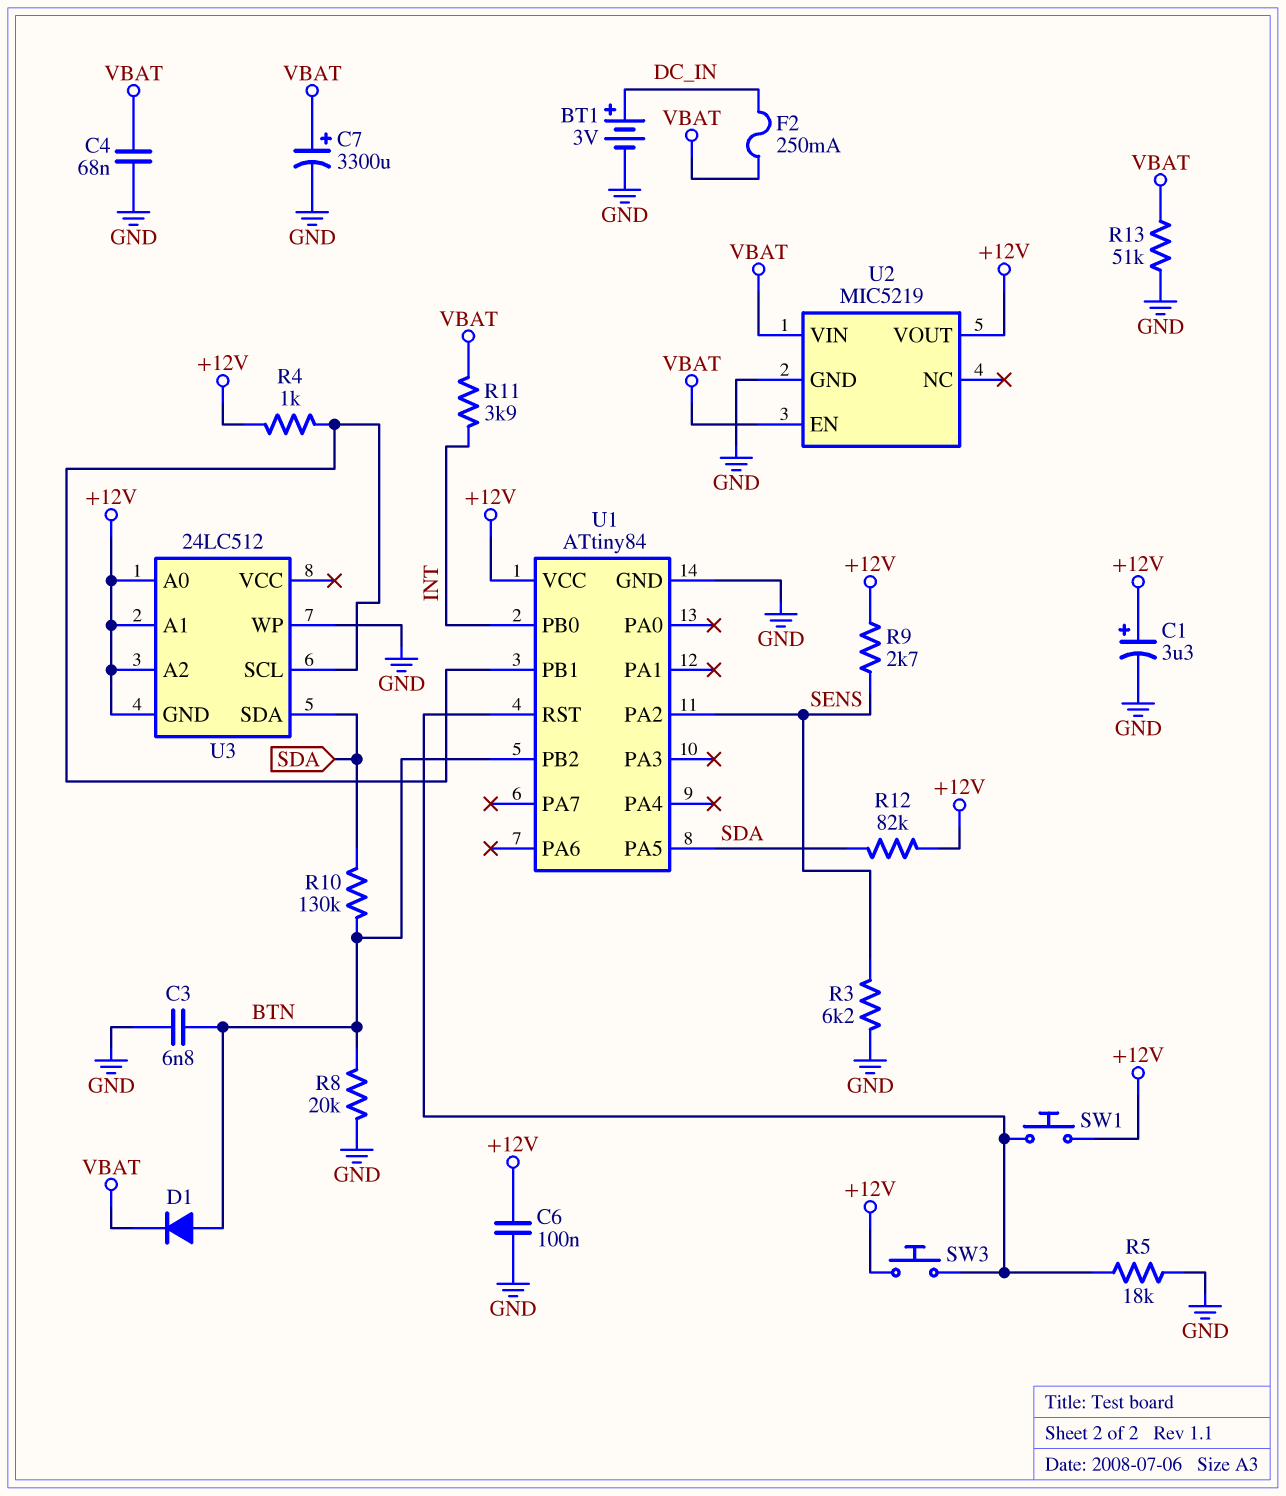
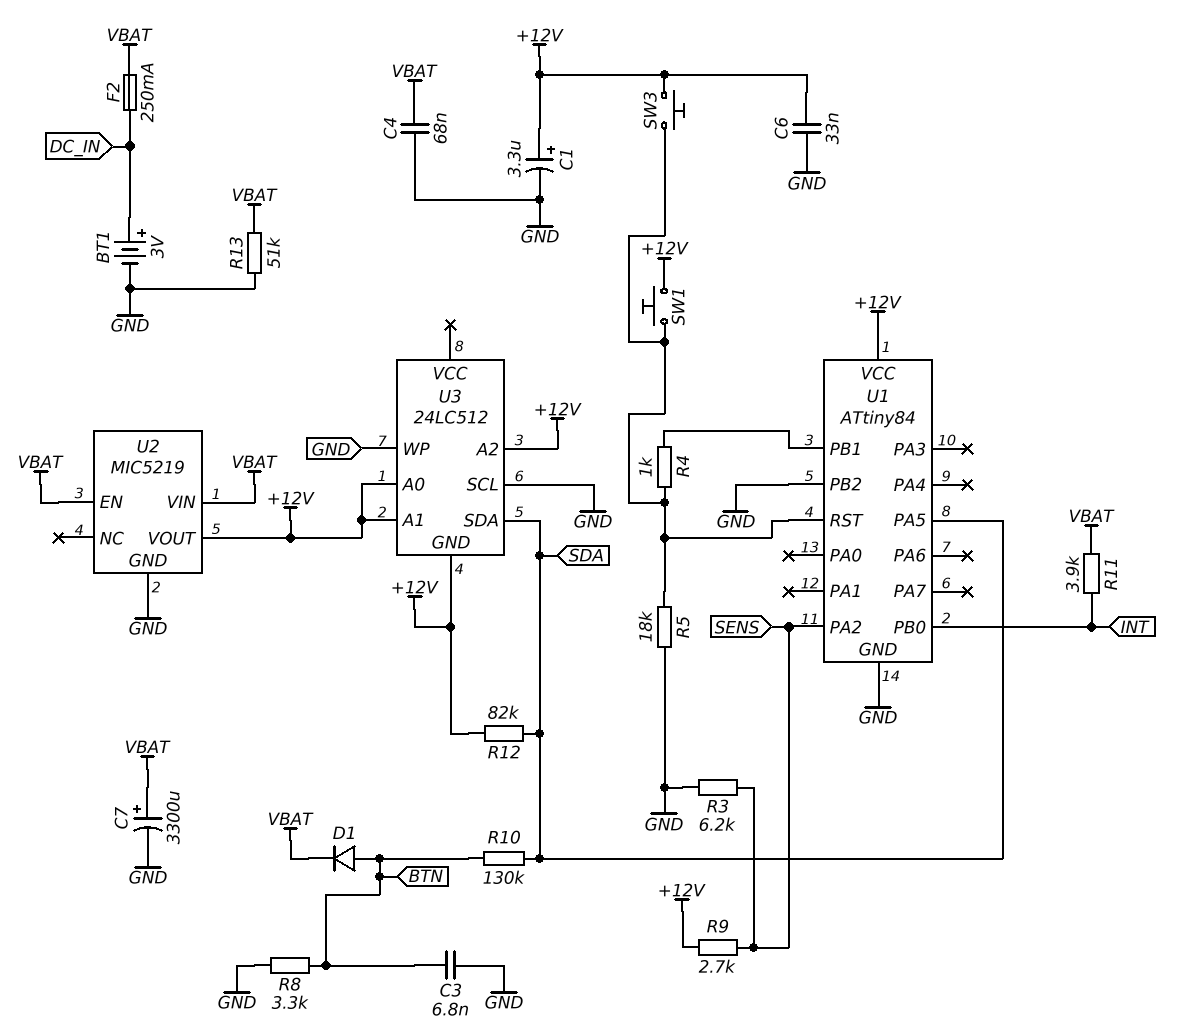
C6: 100nF (+12V, GND) -> 33nF (+12V, GND)
R4: 1k (+12V, U1/PB1) -> 1k (U1/PB1, U1/RST)
R8: 20k (BTN, GND) -> 3.3k (BTN, GND)
U1 pin PB2: BTN -> GND
U3 pin SCL: U1/PB1 -> GND

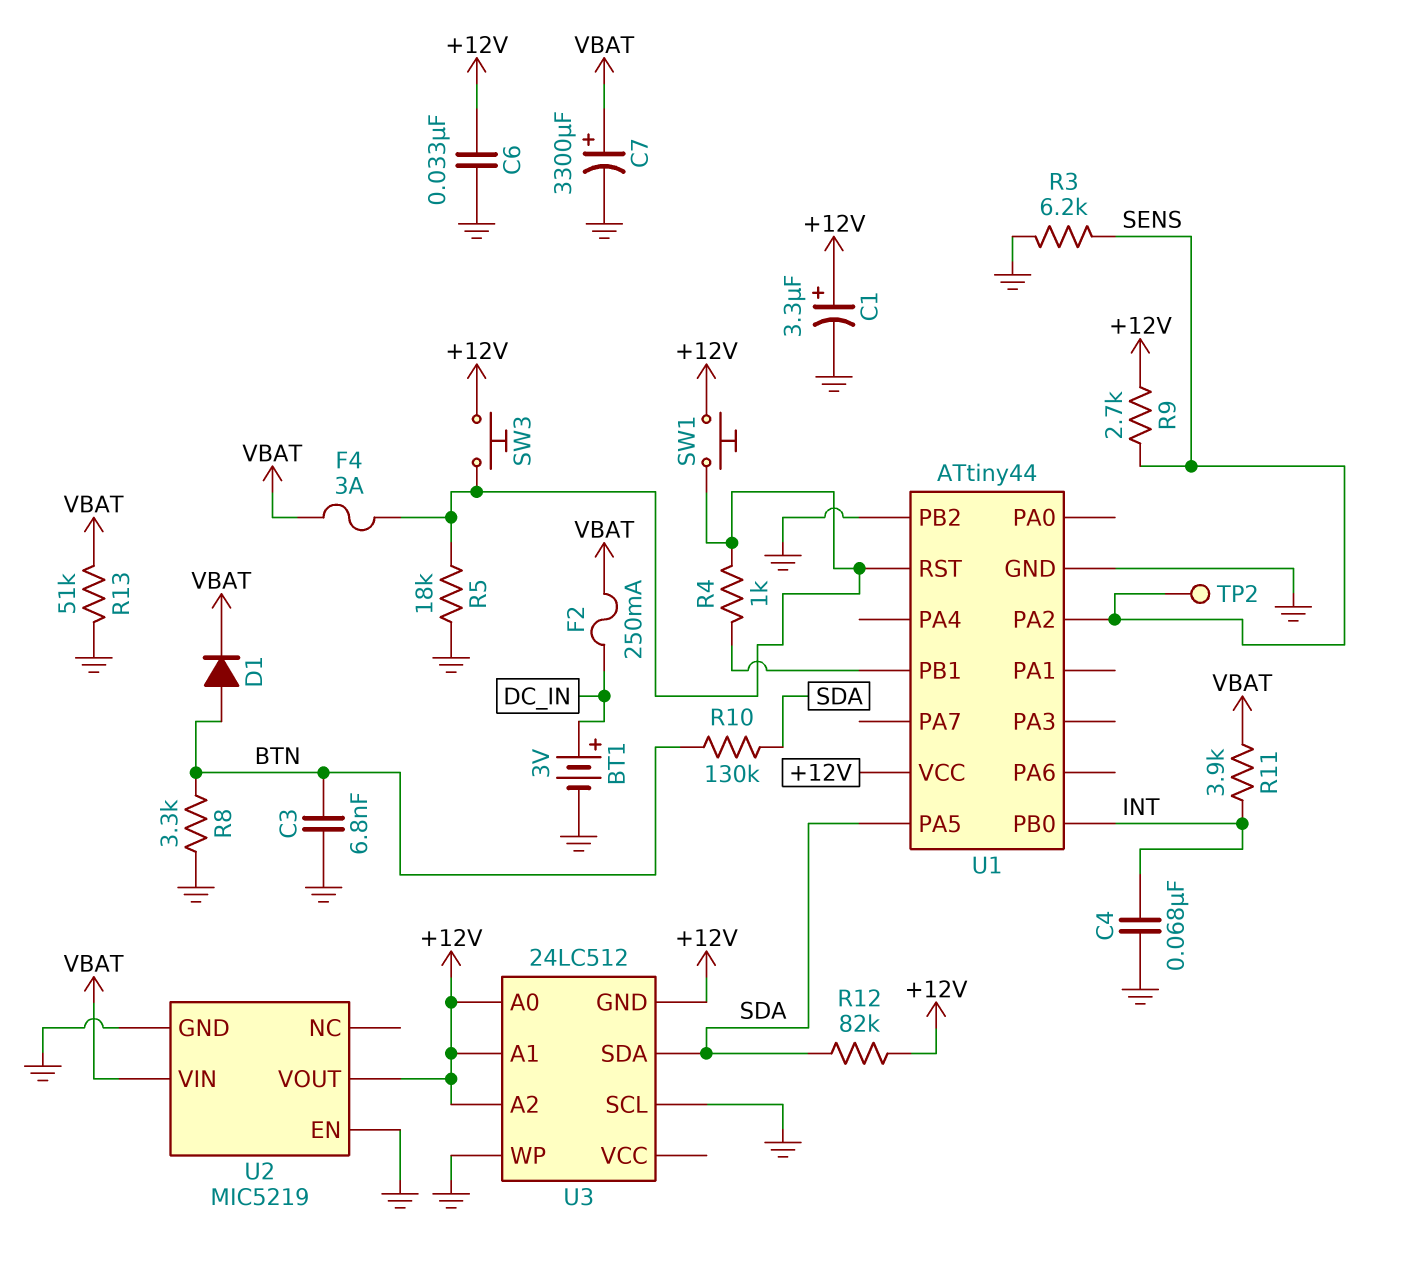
C4: 68nF (GND, VBAT) -> 68nF (GND, INT)
F4: none -> 3A (U1/RST, VBAT)
TP2: none -> test point (SENS)
U1: ATtiny84 -> ATtiny44
U2 pin EN: VBAT -> GND

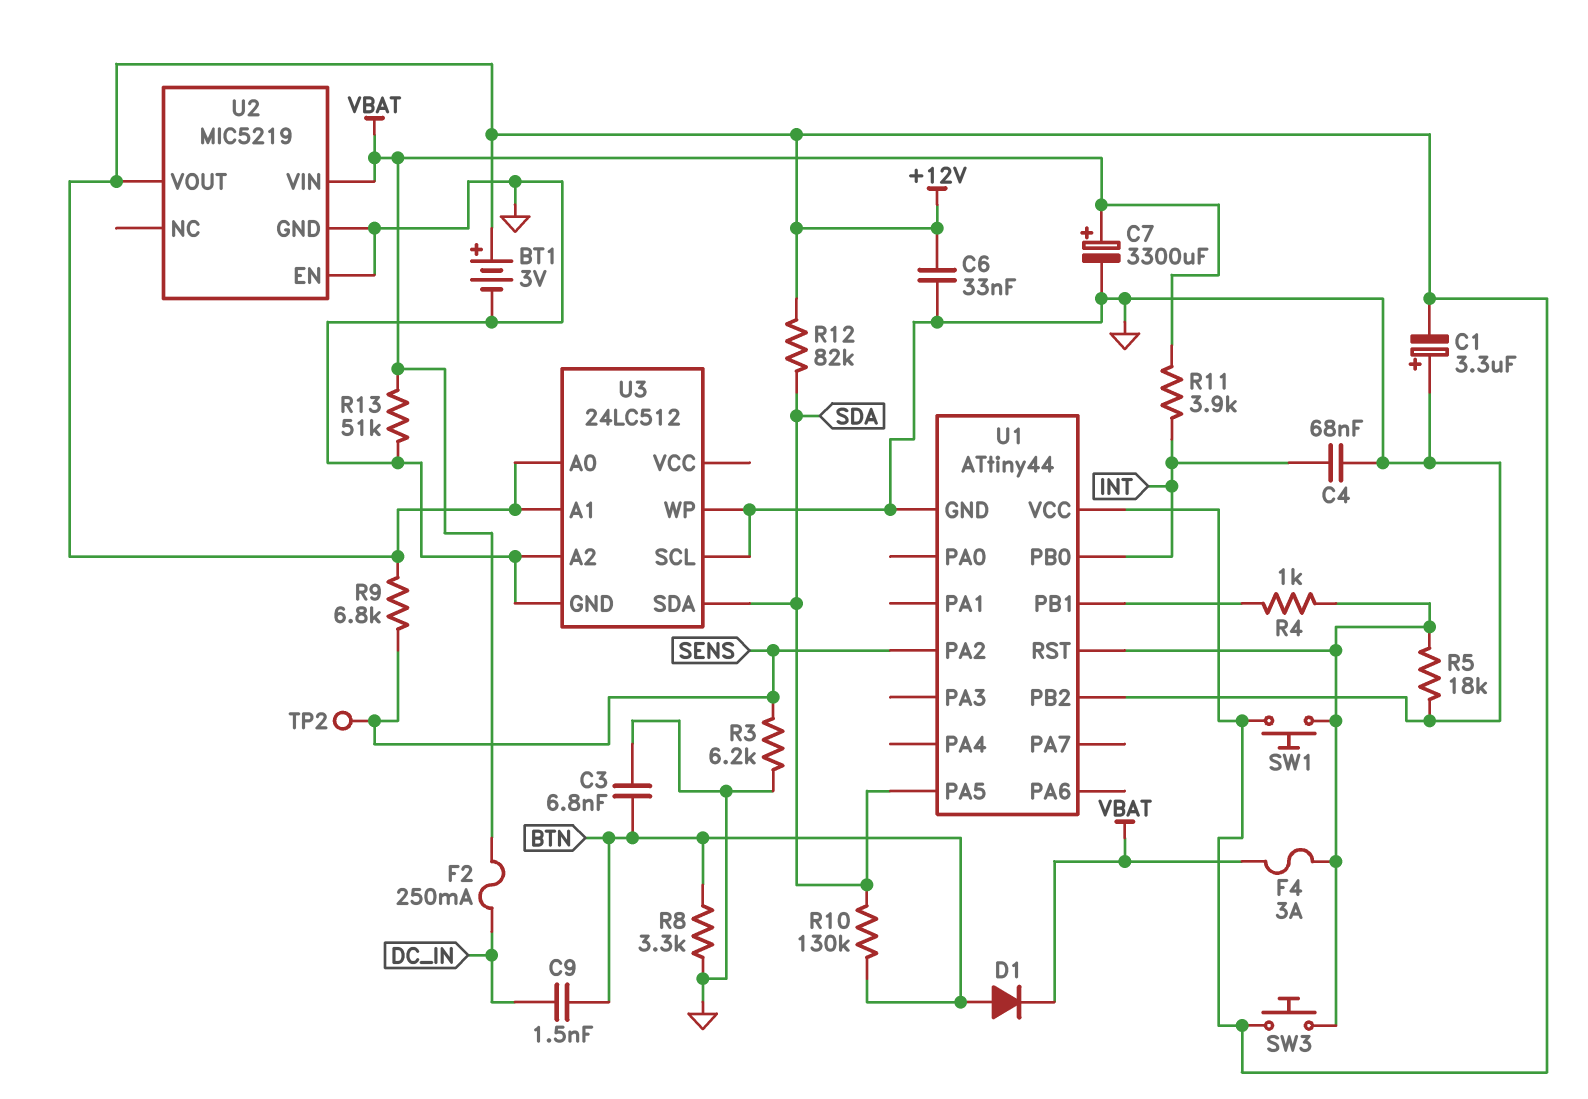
BT1: 3V (plus DC_IN, minus GND) -> 3V (plus +12V, minus GND)
C1: 3.3uF (plus +12V, minus GND) -> 3.3uF (plus GND, minus +12V)
C9: none -> 1.5nF (BTN, DC_IN)
R9: 2.7k (+12V, SENS) -> 6.8k (+12V, SENS)
U3 pin A2: +12V -> GND
U3 pin GND: +12V -> GND

